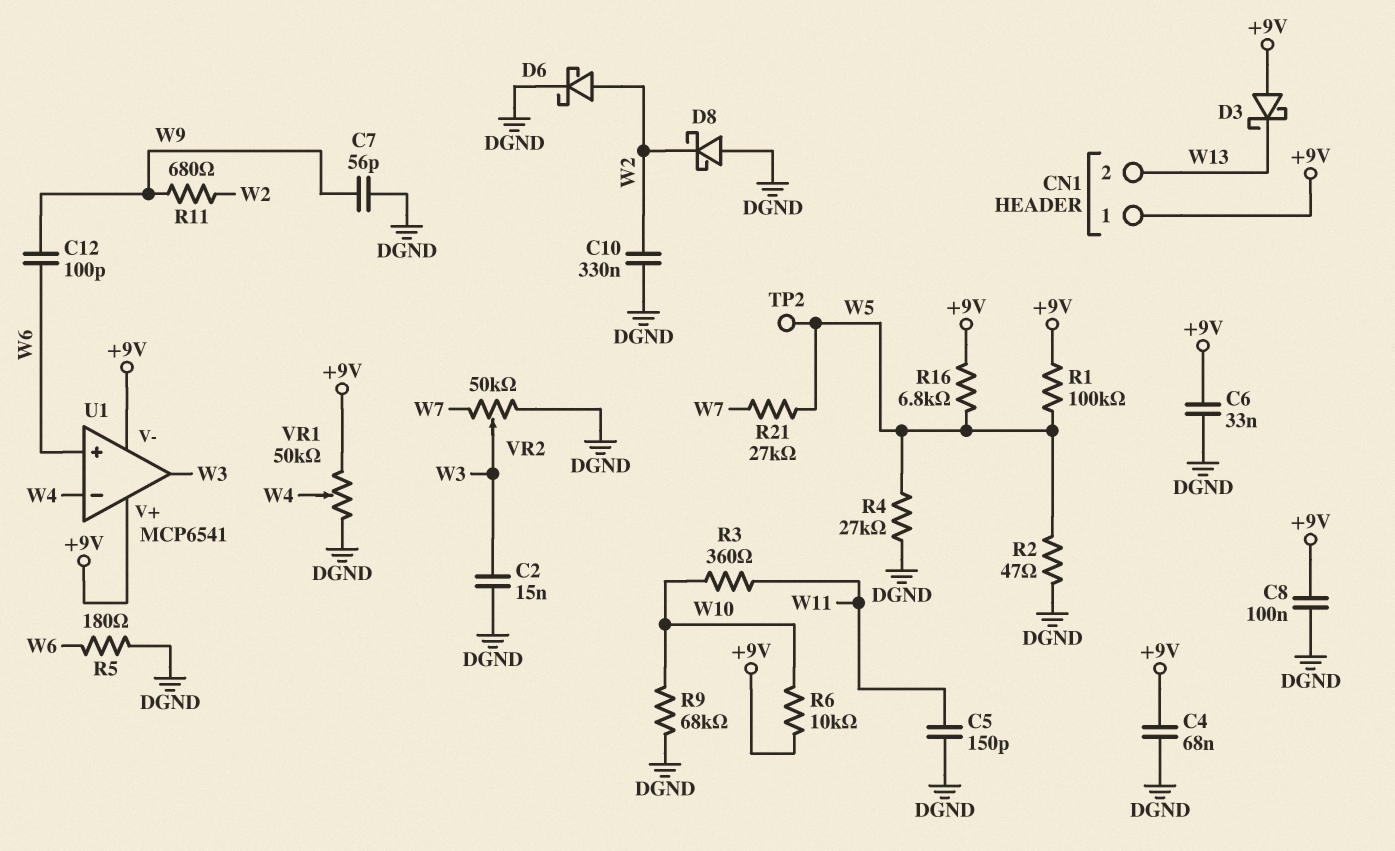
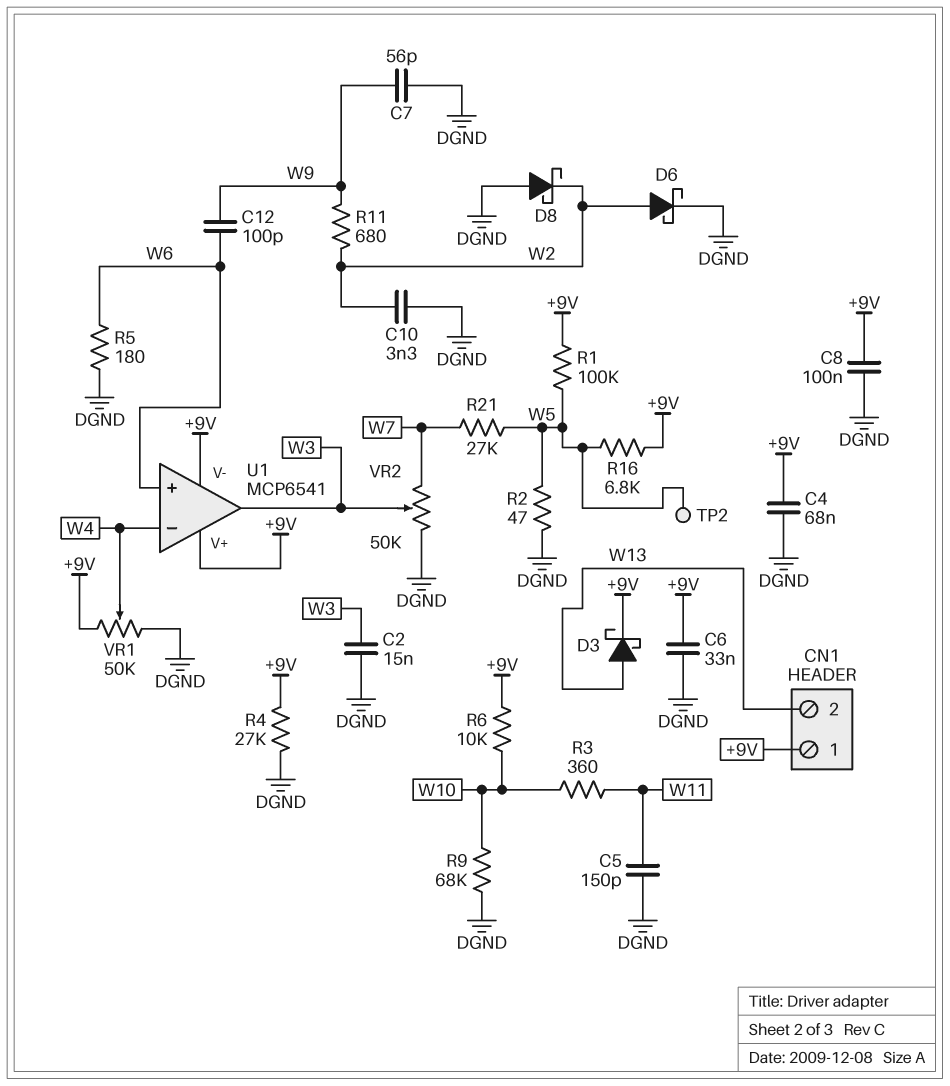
C10: 330nF (DGND, W2) -> 3.3nF (DGND, W2)
D3: schottky (A +9V, K W13) -> schottky (A W13, K +9V)
R4: 27k (DGND, W5) -> 27k (+9V, DGND)

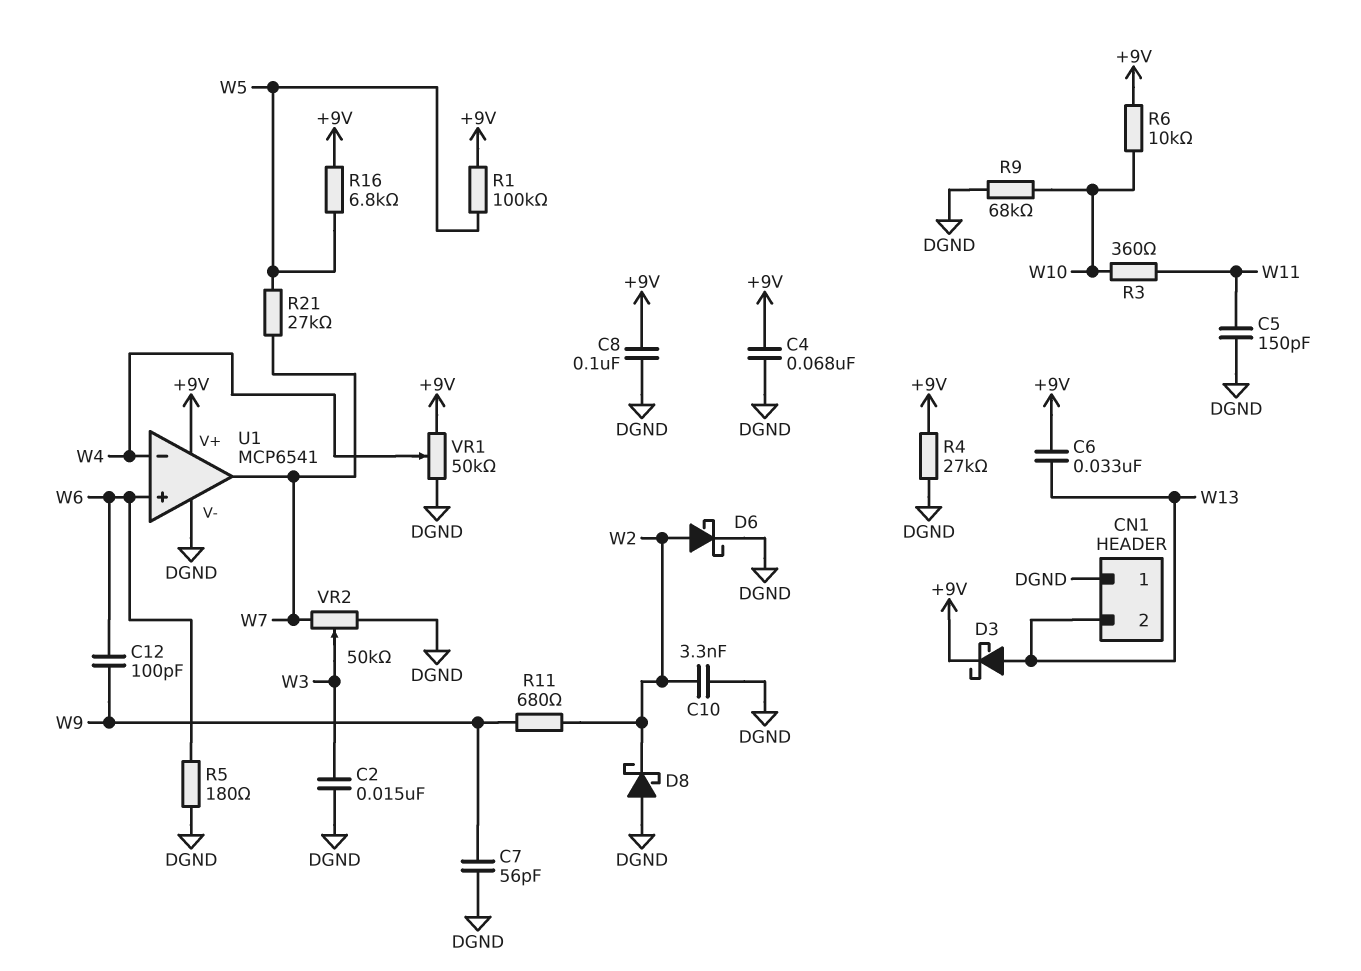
C6: 33nF (+9V, DGND) -> 33nF (+9V, W13)
CN1 pin 1: +9V -> DGND
R2: 47 (DGND, W5) -> none
TP2: test point (W5) -> none
U1 pin V-: +9V -> DGND
U1 pin out: W3 -> W7

